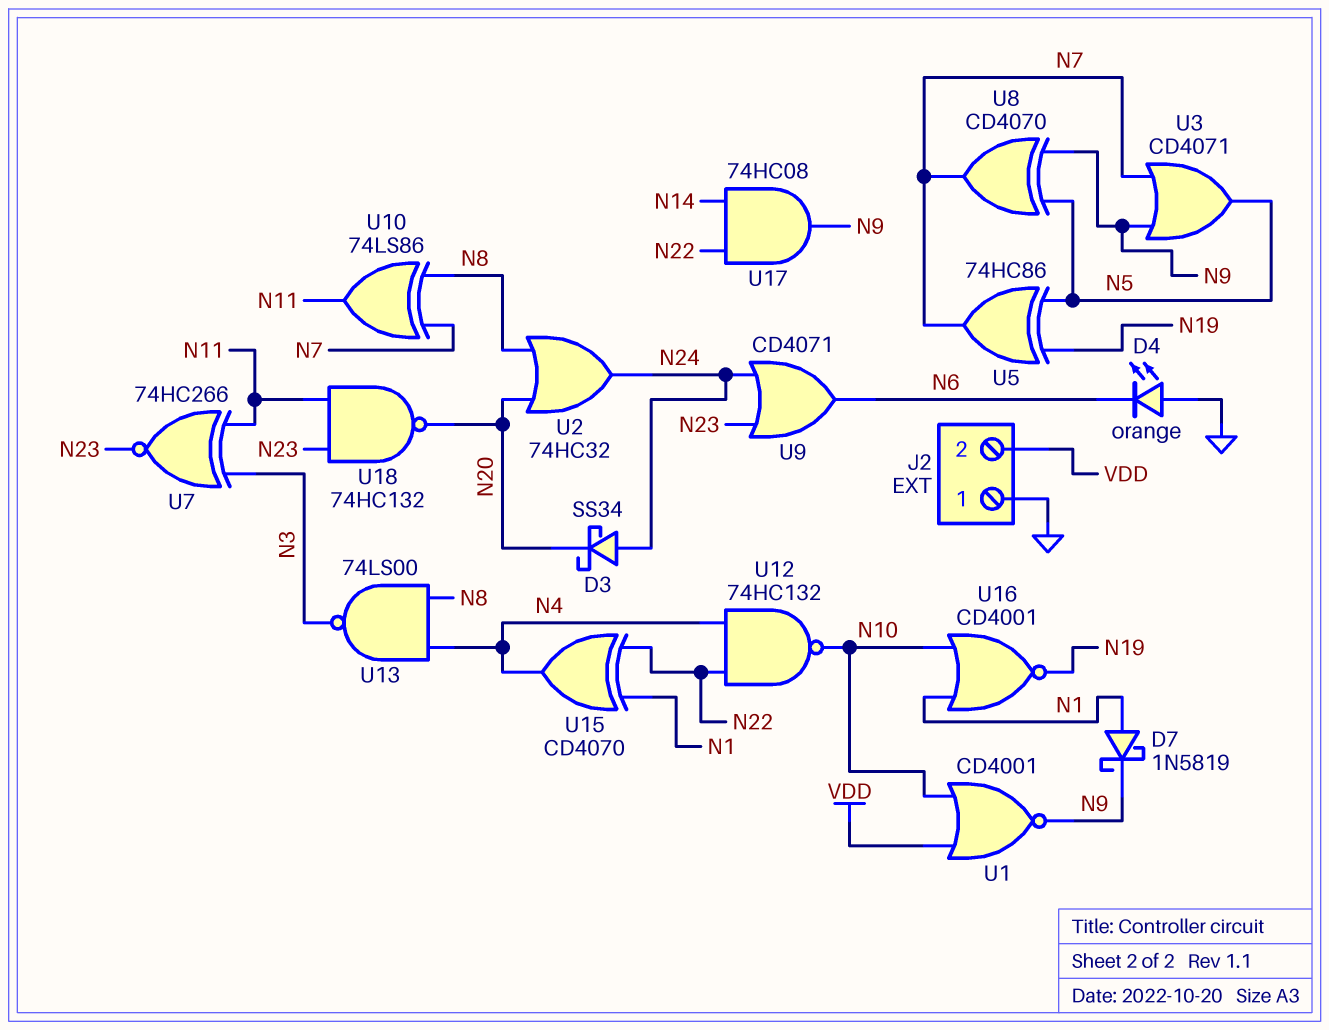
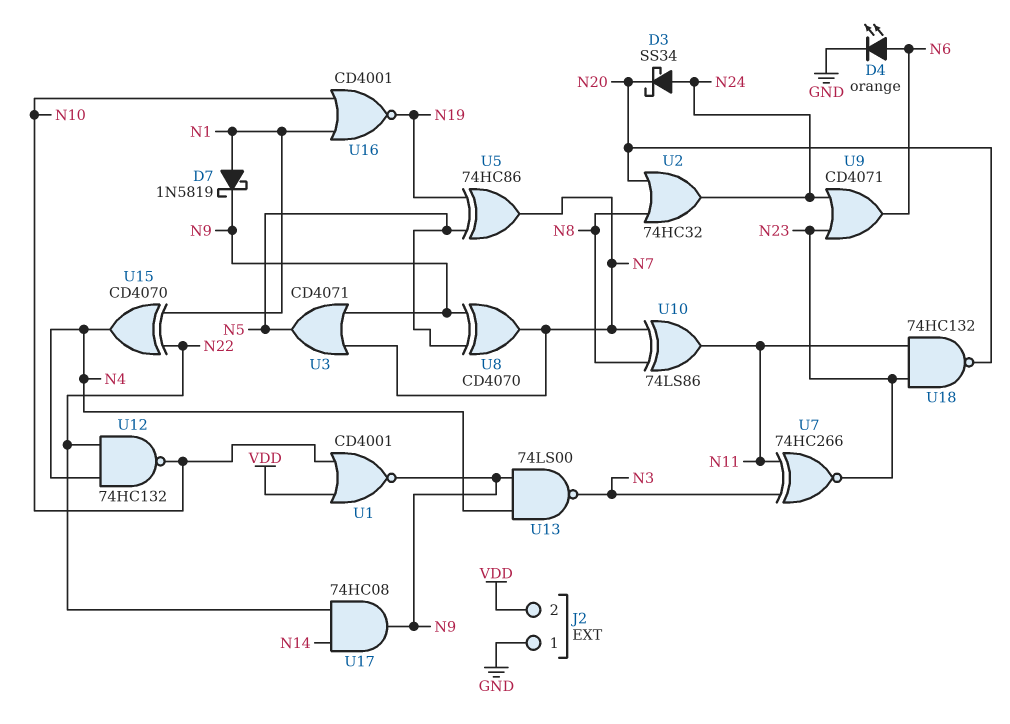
D4: LED orange (A GND, K N6) -> LED orange (A N6, K GND)
U13: NAND 74LS00 (in N4, in N8, out N3) -> NAND 74LS00 (in N4, in N9, out N3)

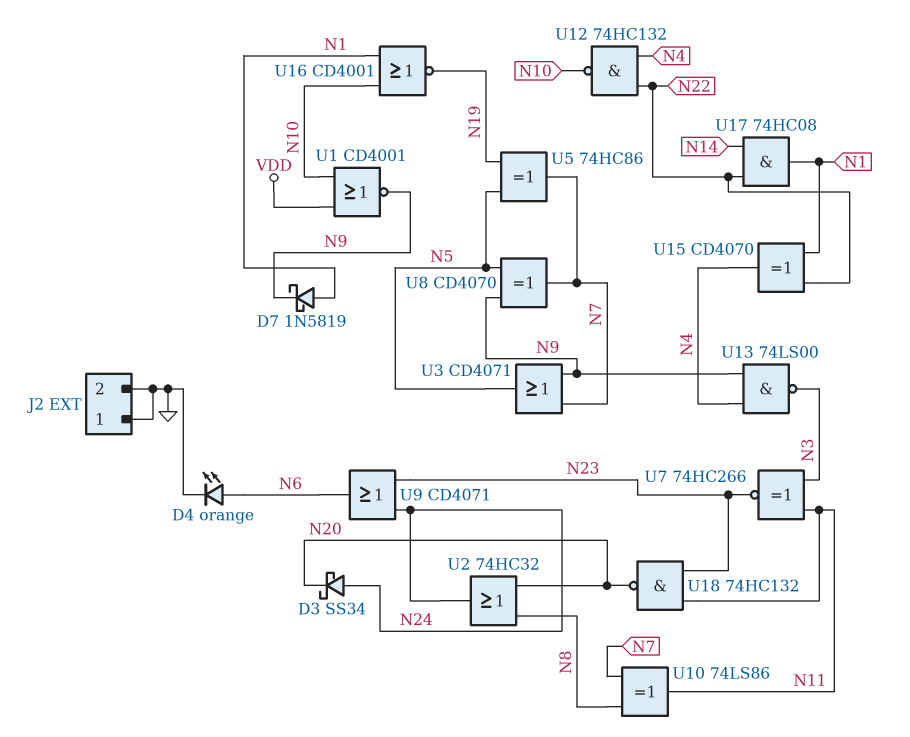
J2 pin 2: VDD -> GND
U17: AND 74HC08 (in N14, in N22, out N9) -> AND 74HC08 (in N14, in N22, out N1)

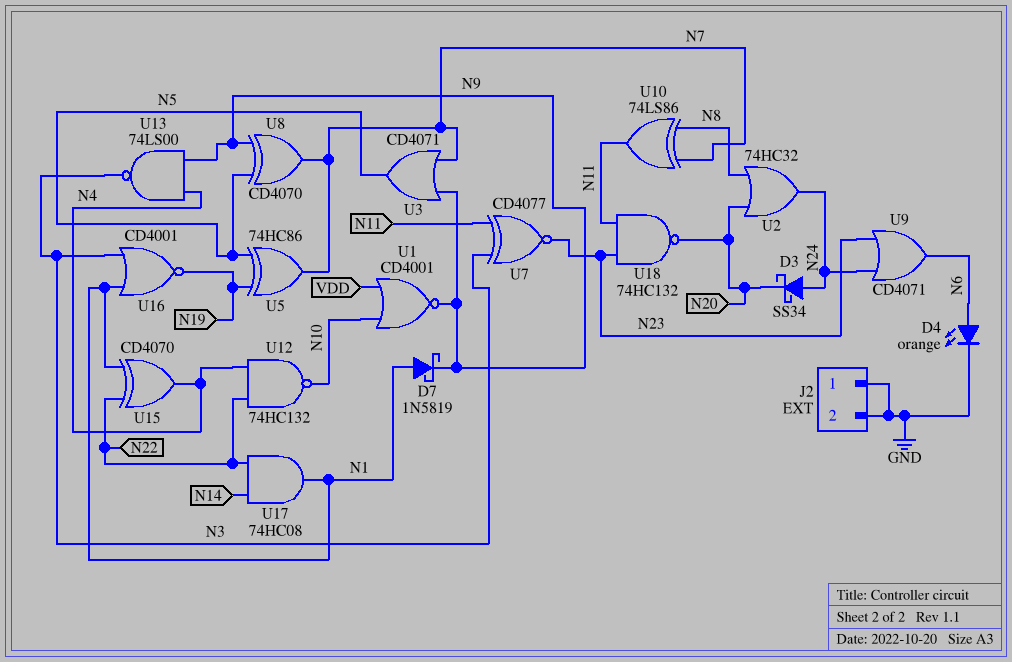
U7: XNOR 74HC266 (in N3, in N11, out N23) -> XNOR CD4077 (in N3, in N11, out N23)
U16: NOR CD4001 (in N1, in N10, out N19) -> NOR CD4001 (in N1, in N3, out N19)

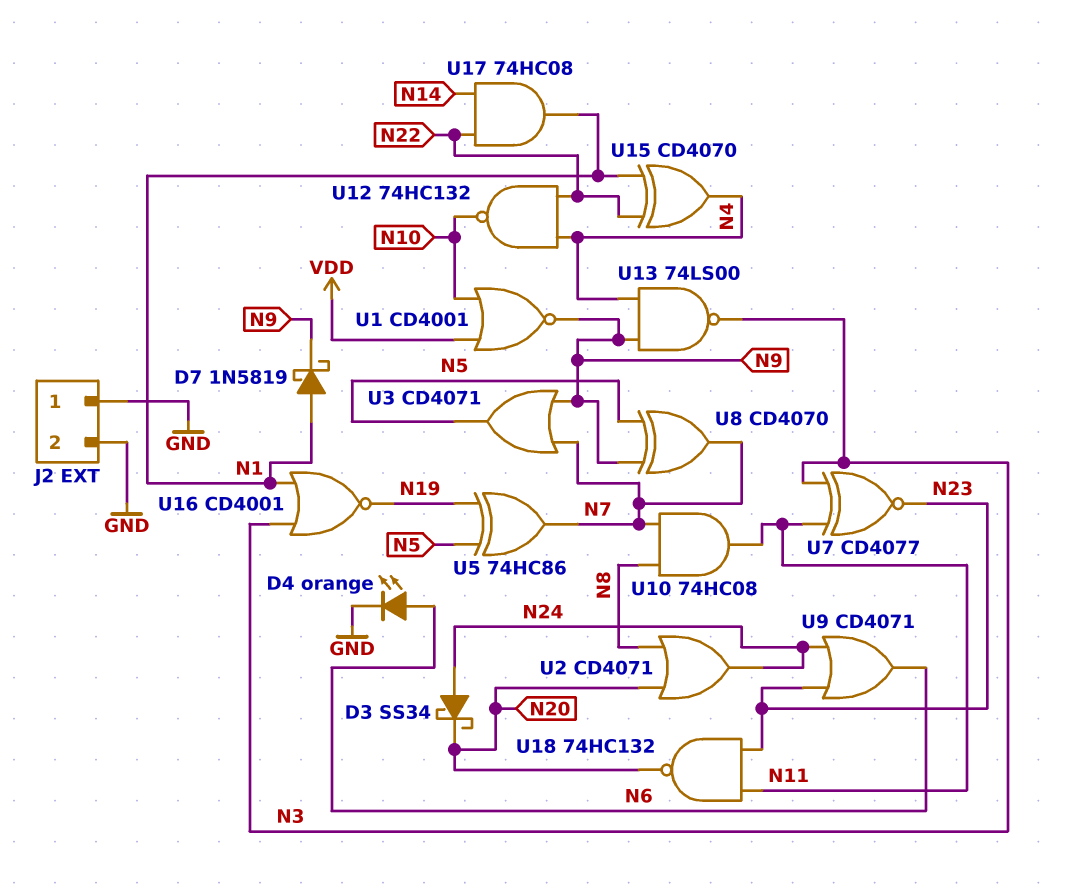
U2: OR 74HC32 (in N8, in N20, out N24) -> OR CD4071 (in N8, in N20, out N24)
U10: XOR 74LS86 (in N7, in N8, out N11) -> AND 74HC08 (in N7, in N8, out N11)

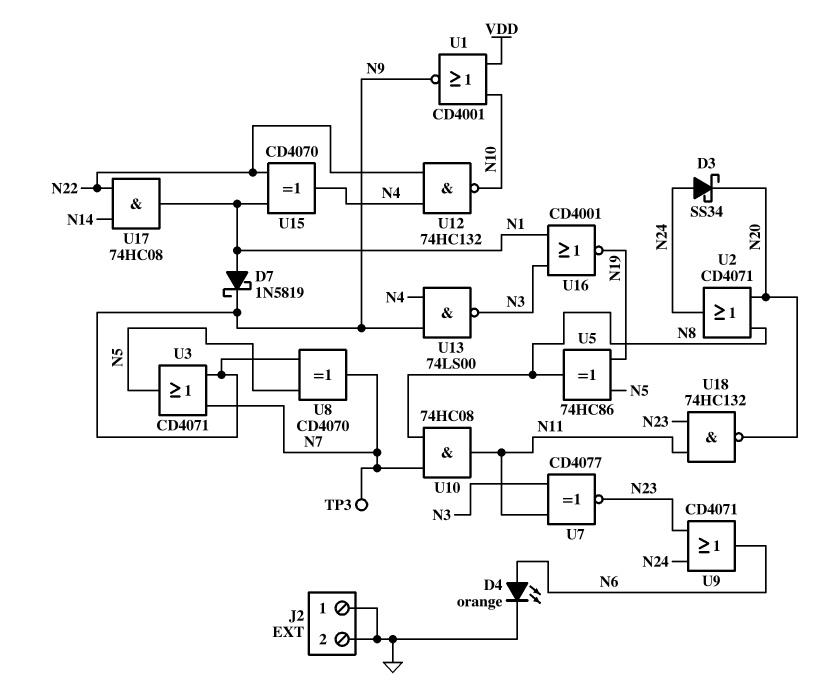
TP3: none -> test point (N7)
U5: XOR 74HC86 (in N5, in N19, out N7) -> XOR 74HC86 (in N5, in N19, out N8)

